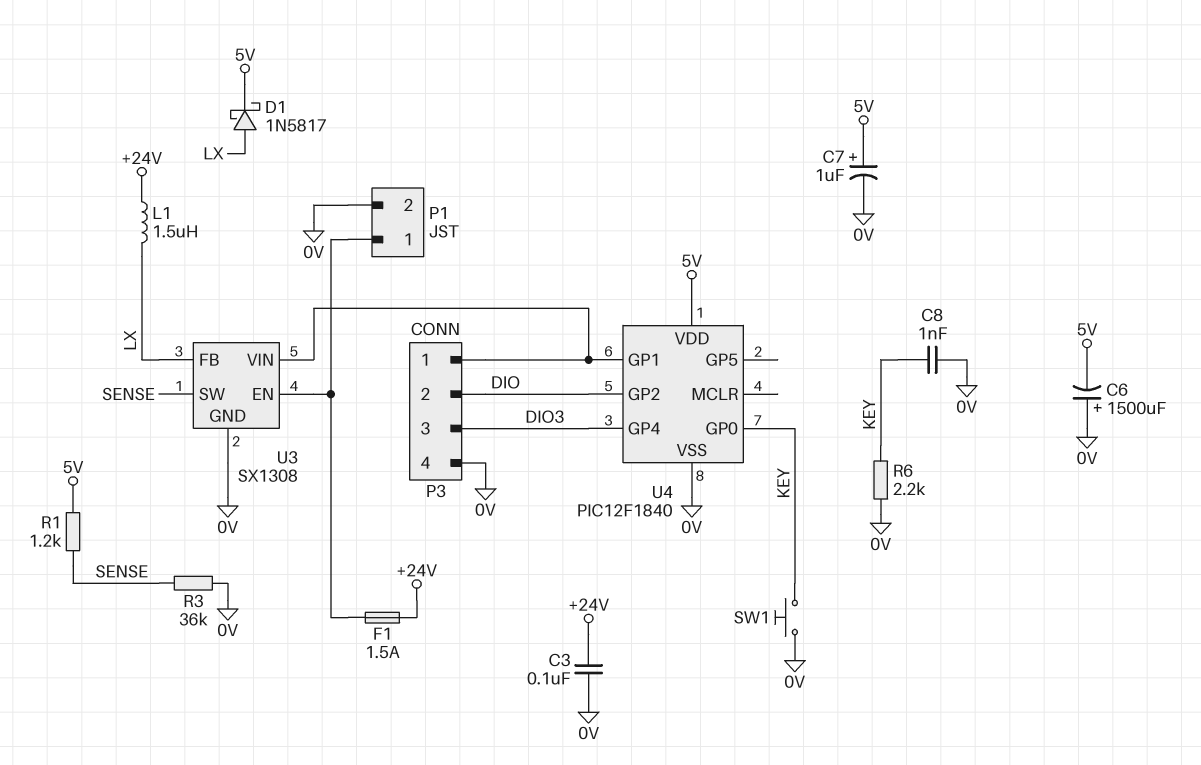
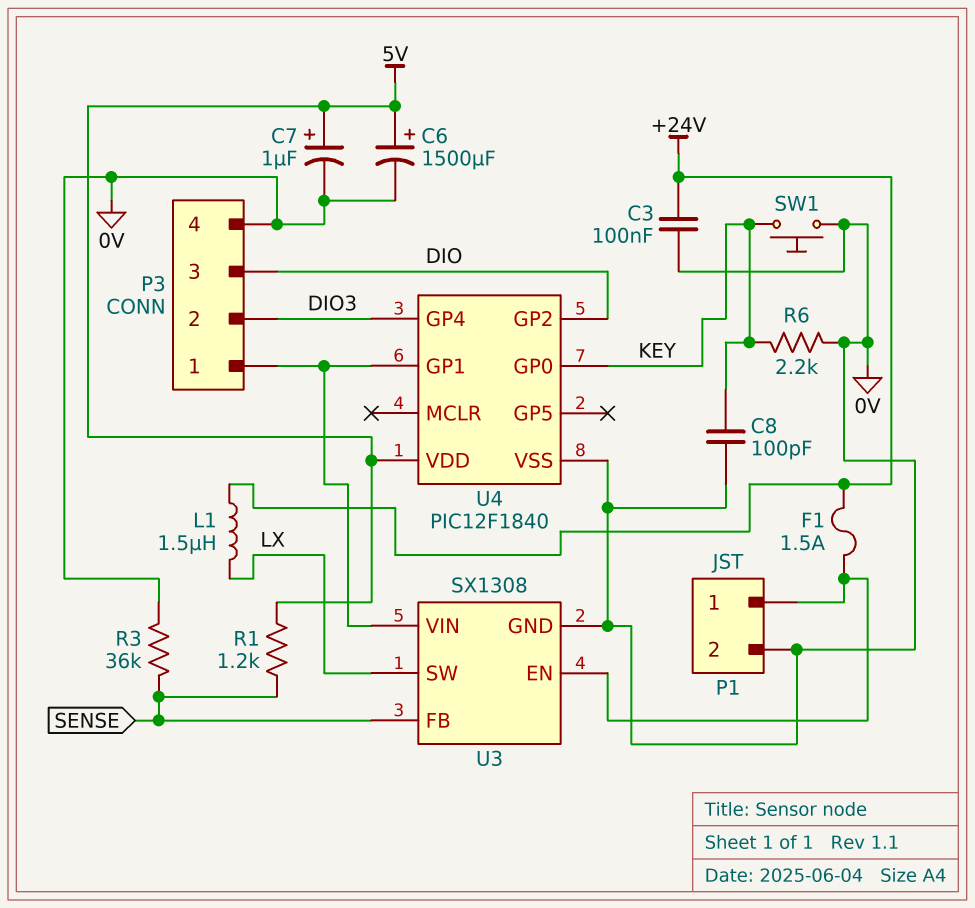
C6: 1500uF (plus 0V, minus 5V) -> 1500uF (plus 5V, minus 0V)
C8: 1nF (0V, KEY) -> 100pF (0V, KEY)
D1: schottky 1N5817 (A LX, K 5V) -> none
P3 pin 2: DIO -> DIO3
P3 pin 3: DIO3 -> DIO
U3 pin FB: LX -> SENSE
U3 pin SW: SENSE -> LX

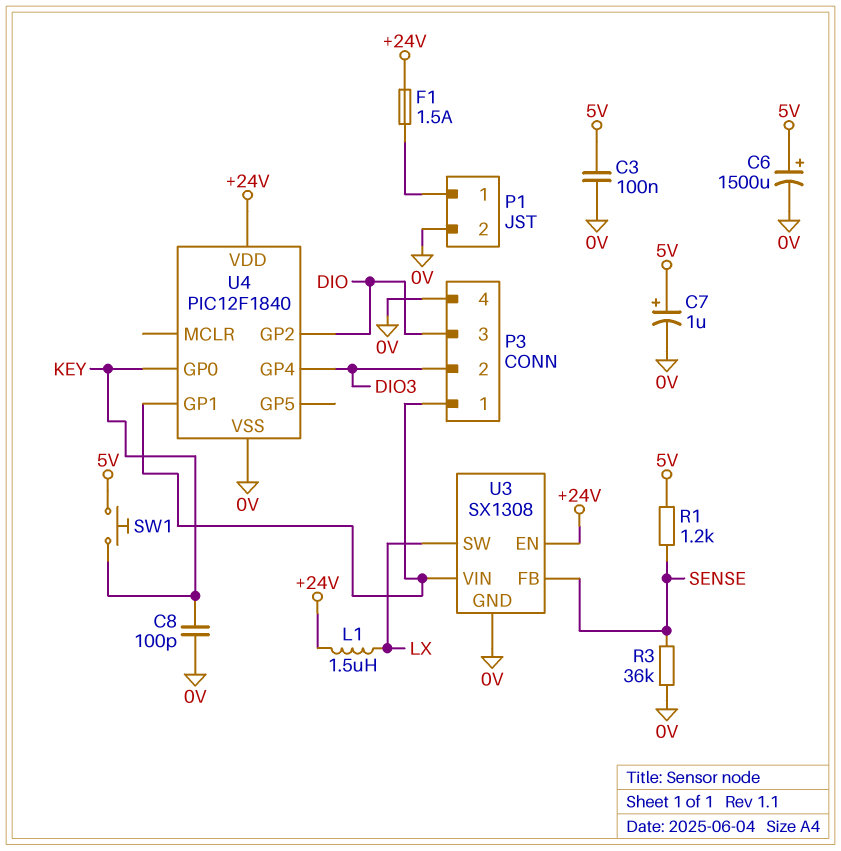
C3: 100nF (+24V, 0V) -> 100nF (0V, 5V)
R6: 2.2k (0V, KEY) -> none
SW1: button (0V, KEY) -> button (5V, KEY)
U3 pin EN: P1/1 -> +24V
U4 pin VDD: 5V -> +24V

